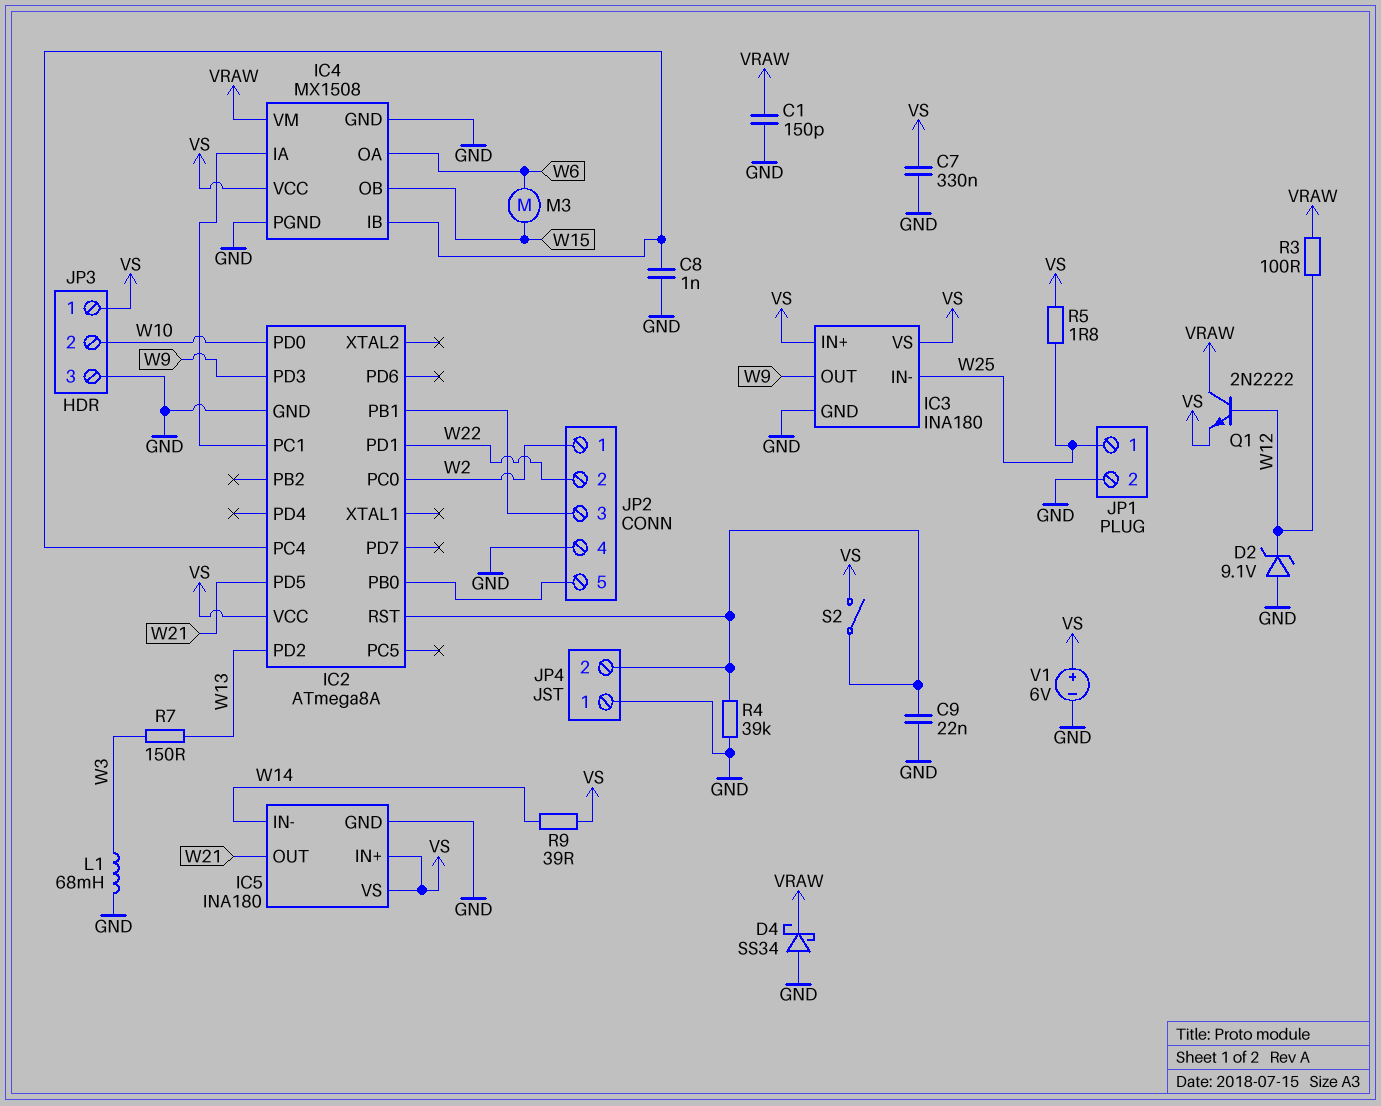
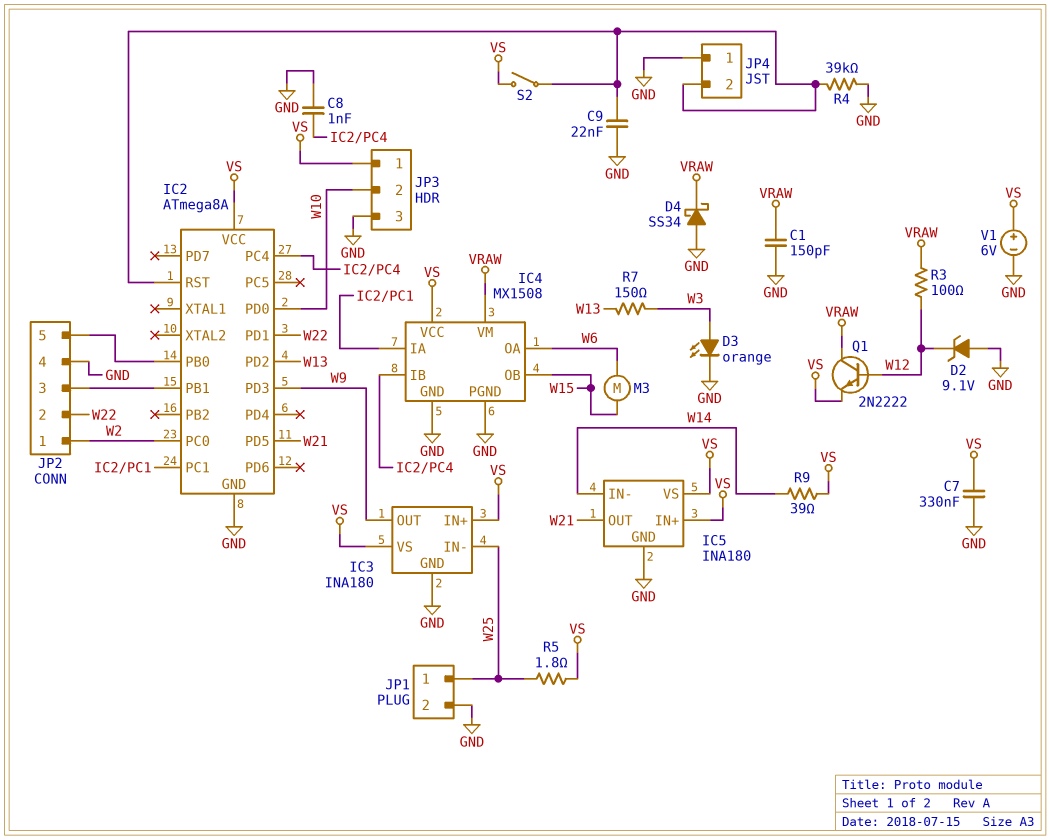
D3: none -> LED orange (A W3, K GND)
L1: 68mH (GND, W3) -> none

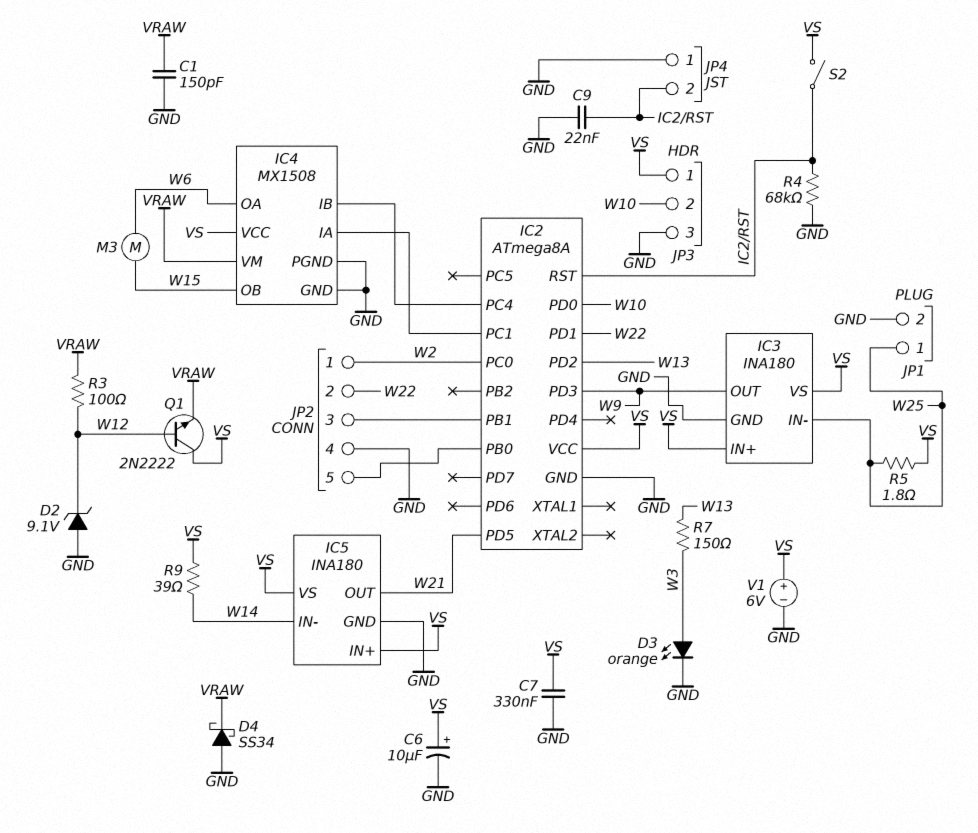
C6: none -> 10uF (plus VS, minus GND)
C8: 1nF (GND, IC2/PC4) -> none
Q1: NPN 2N2222 (B W12, C VRAW, E VS) -> NPN 2N2222 (B W12, C VS, E VRAW)
R4: 39k (GND, IC2/RST) -> 68k (GND, IC2/RST)

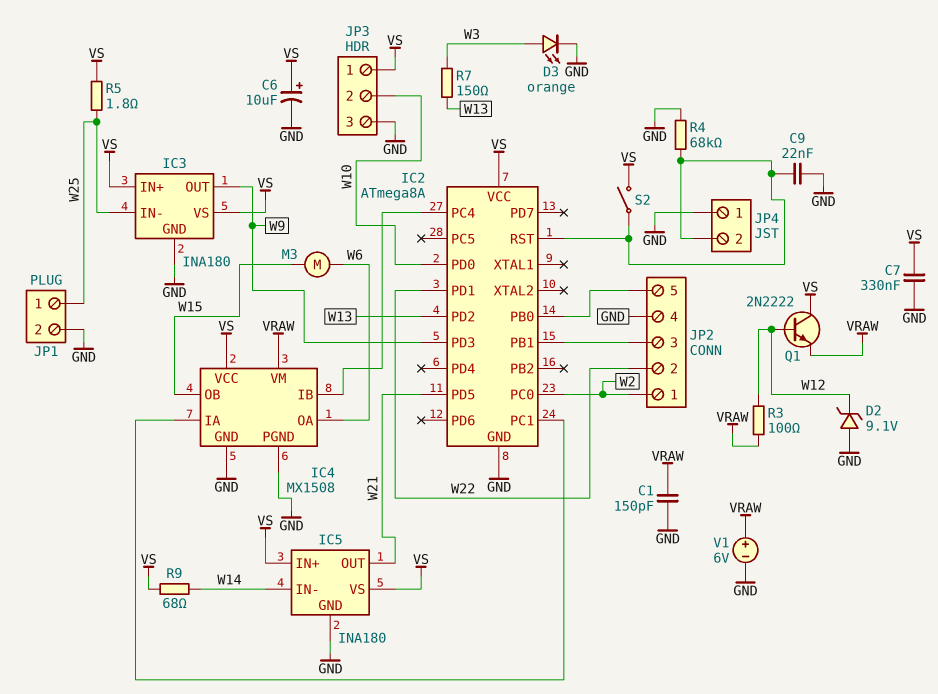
D4: schottky SS34 (A GND, K VRAW) -> none
R9: 39 (VS, W14) -> 68 (VS, W14)
V1: 6V (plus VS, minus GND) -> 6V (plus VRAW, minus GND)

